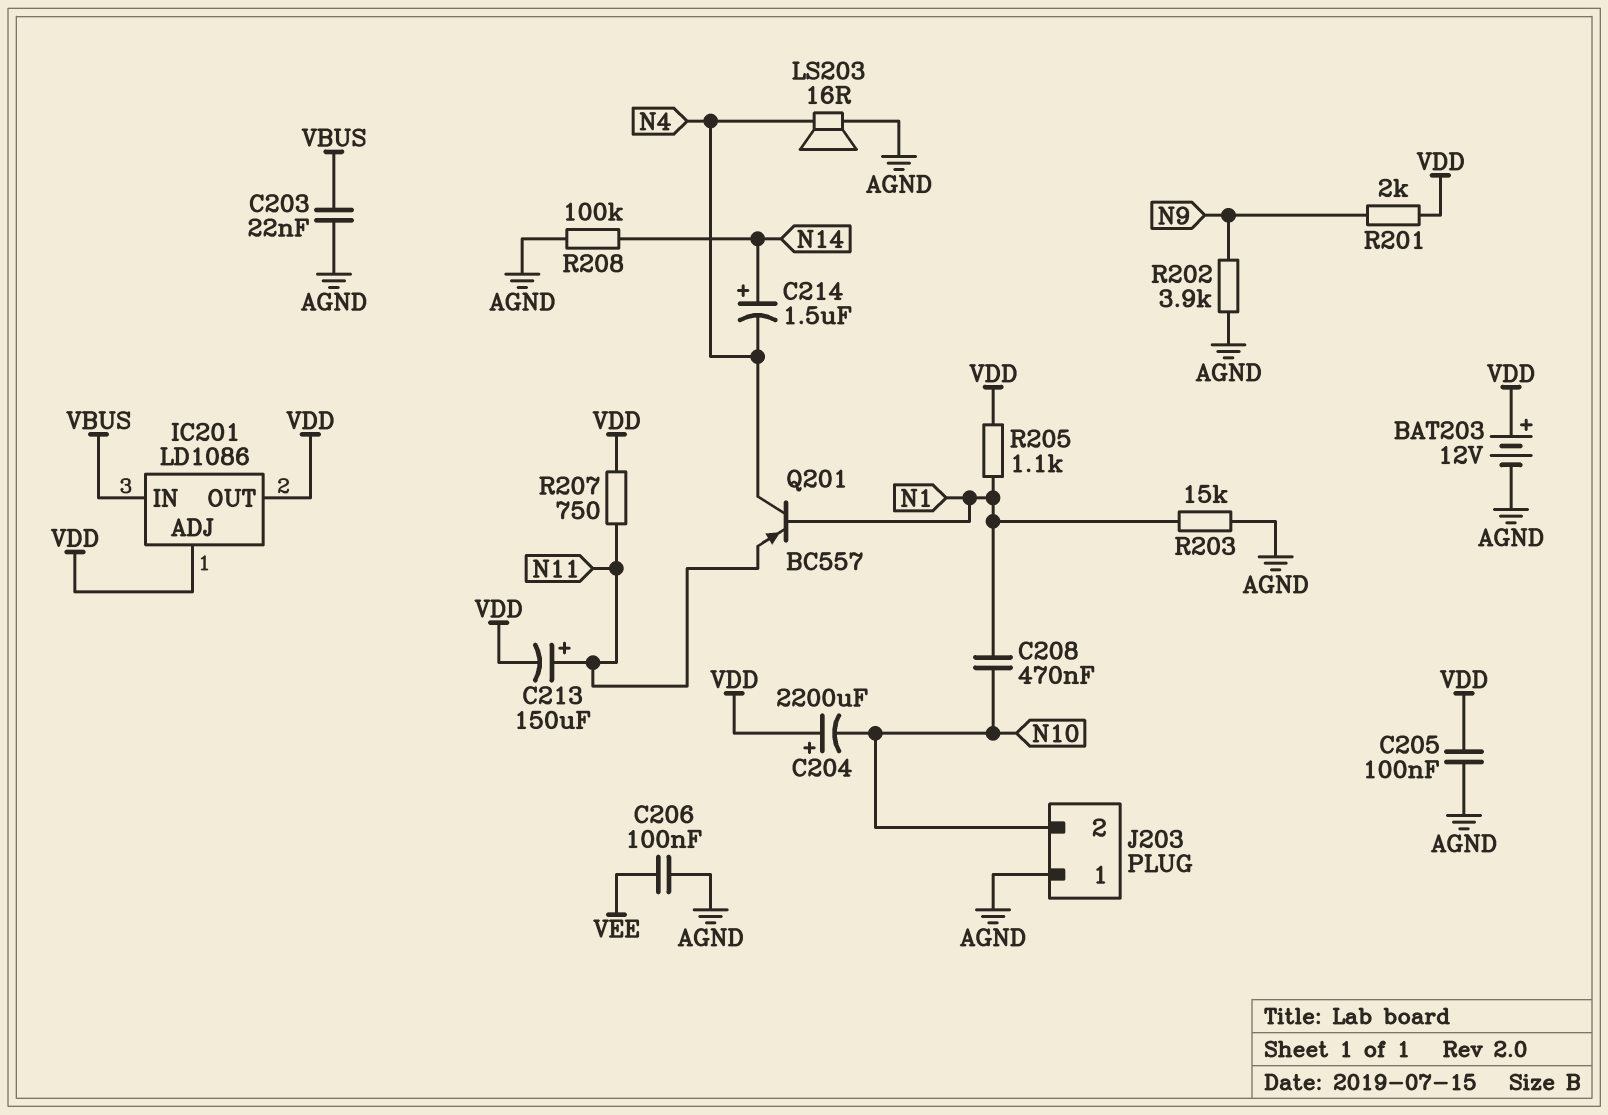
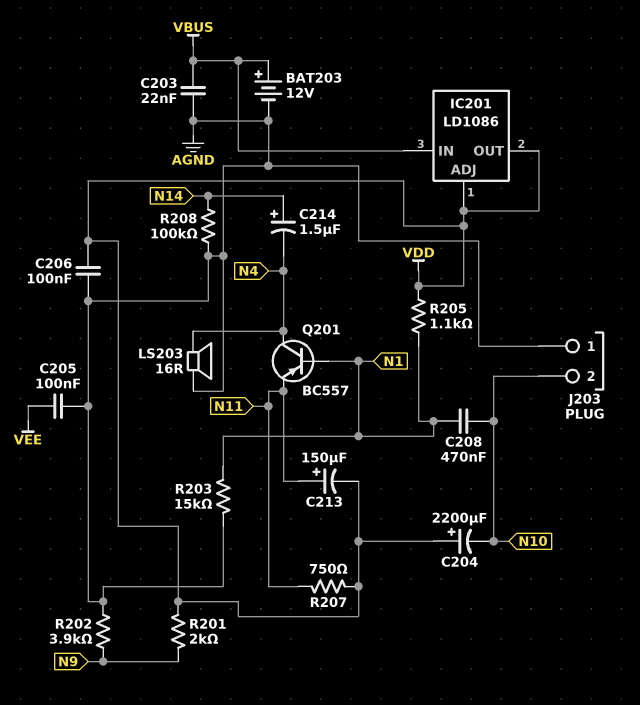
BAT203: 12V (plus VDD, minus AGND) -> 12V (plus VBUS, minus AGND)
C205: 100nF (AGND, VDD) -> 100nF (AGND, VEE)
C206: 100nF (AGND, VEE) -> 100nF (AGND, VDD)

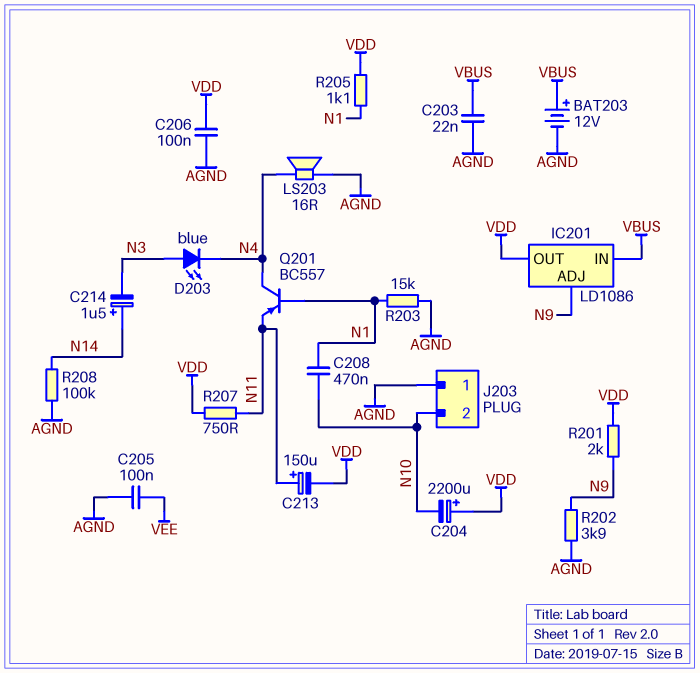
C214: 1.5uF (plus N14, minus N4) -> 1.5uF (plus N14, minus N3)
D203: none -> LED blue (A N3, K N4)
IC201 pin ADJ: VDD -> N9

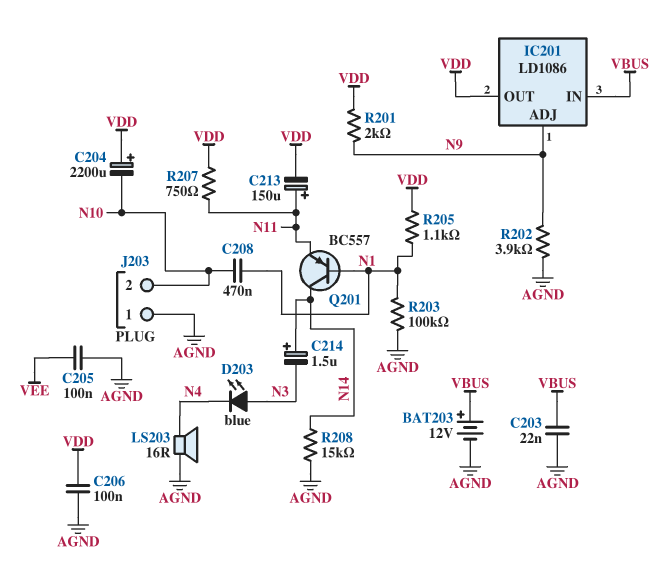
Q201: PNP BC557 (B N1, C N4, E N11) -> PNP BC557 (B N1, C N14, E N11)
R203: 15k (AGND, N1) -> 100k (AGND, N1)
R208: 100k (AGND, N14) -> 15k (AGND, N14)

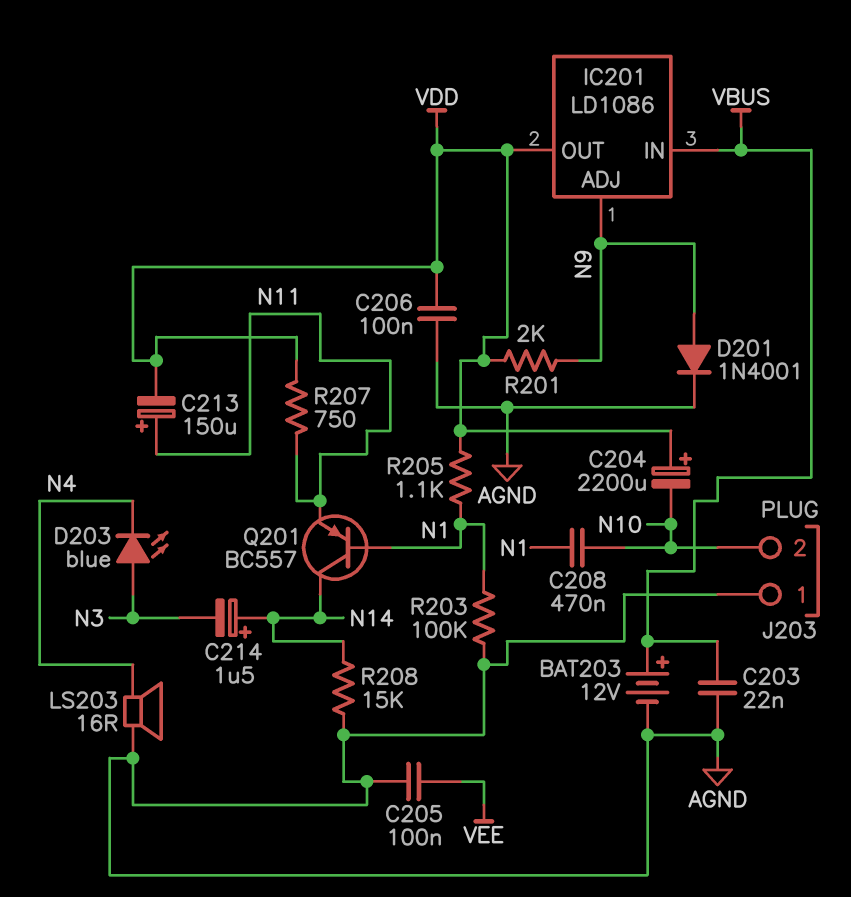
D201: none -> diode 1N4001 (A N9, K AGND)
R202: 3.9k (AGND, N9) -> none

